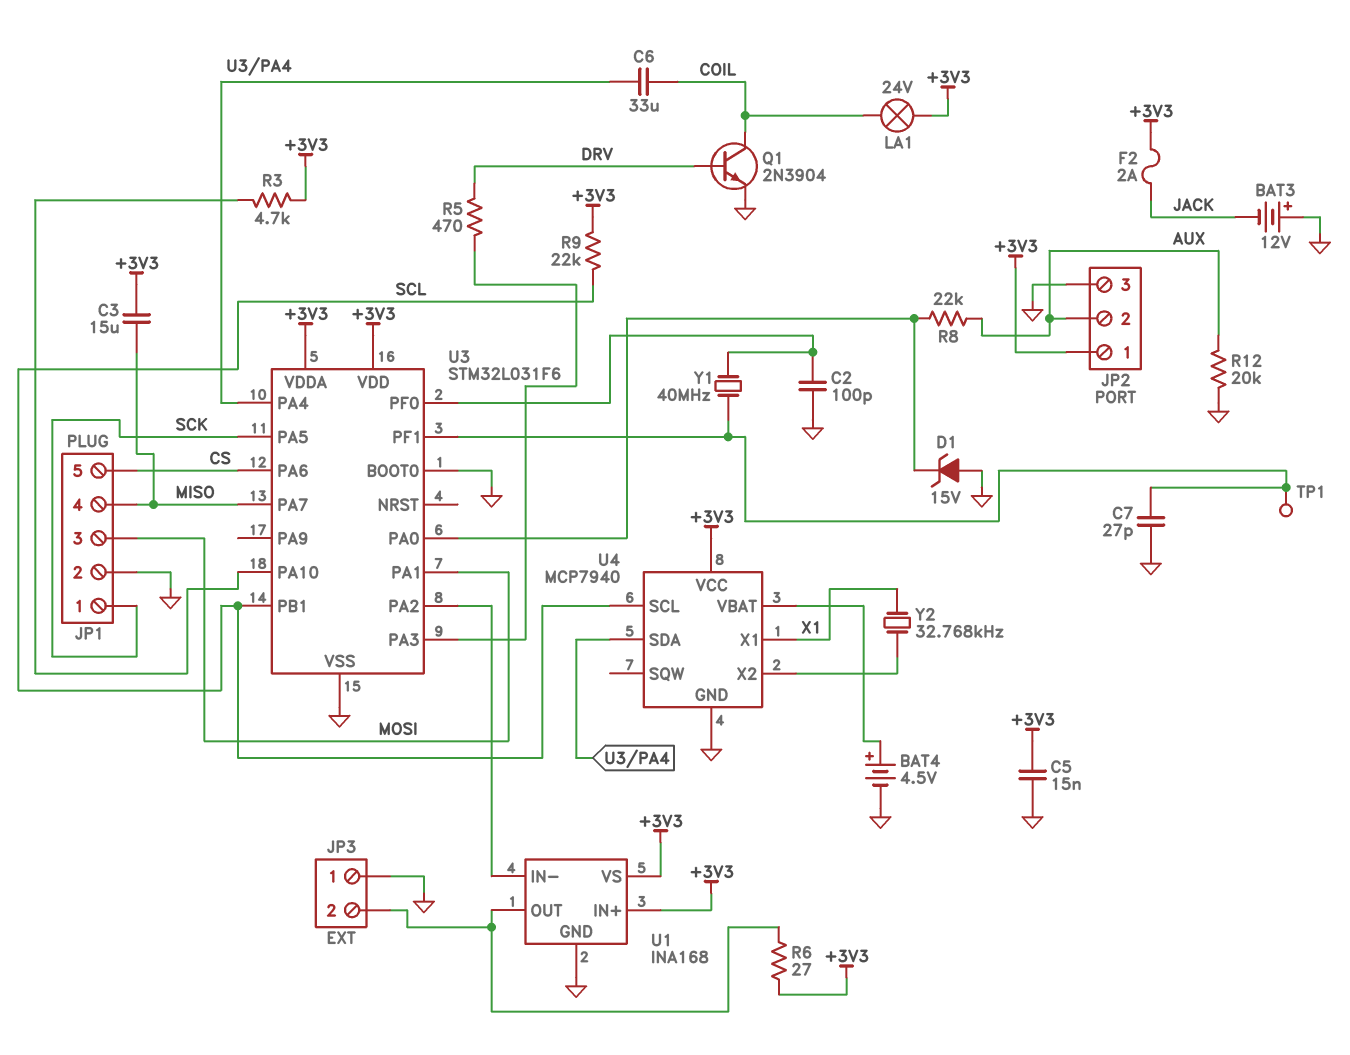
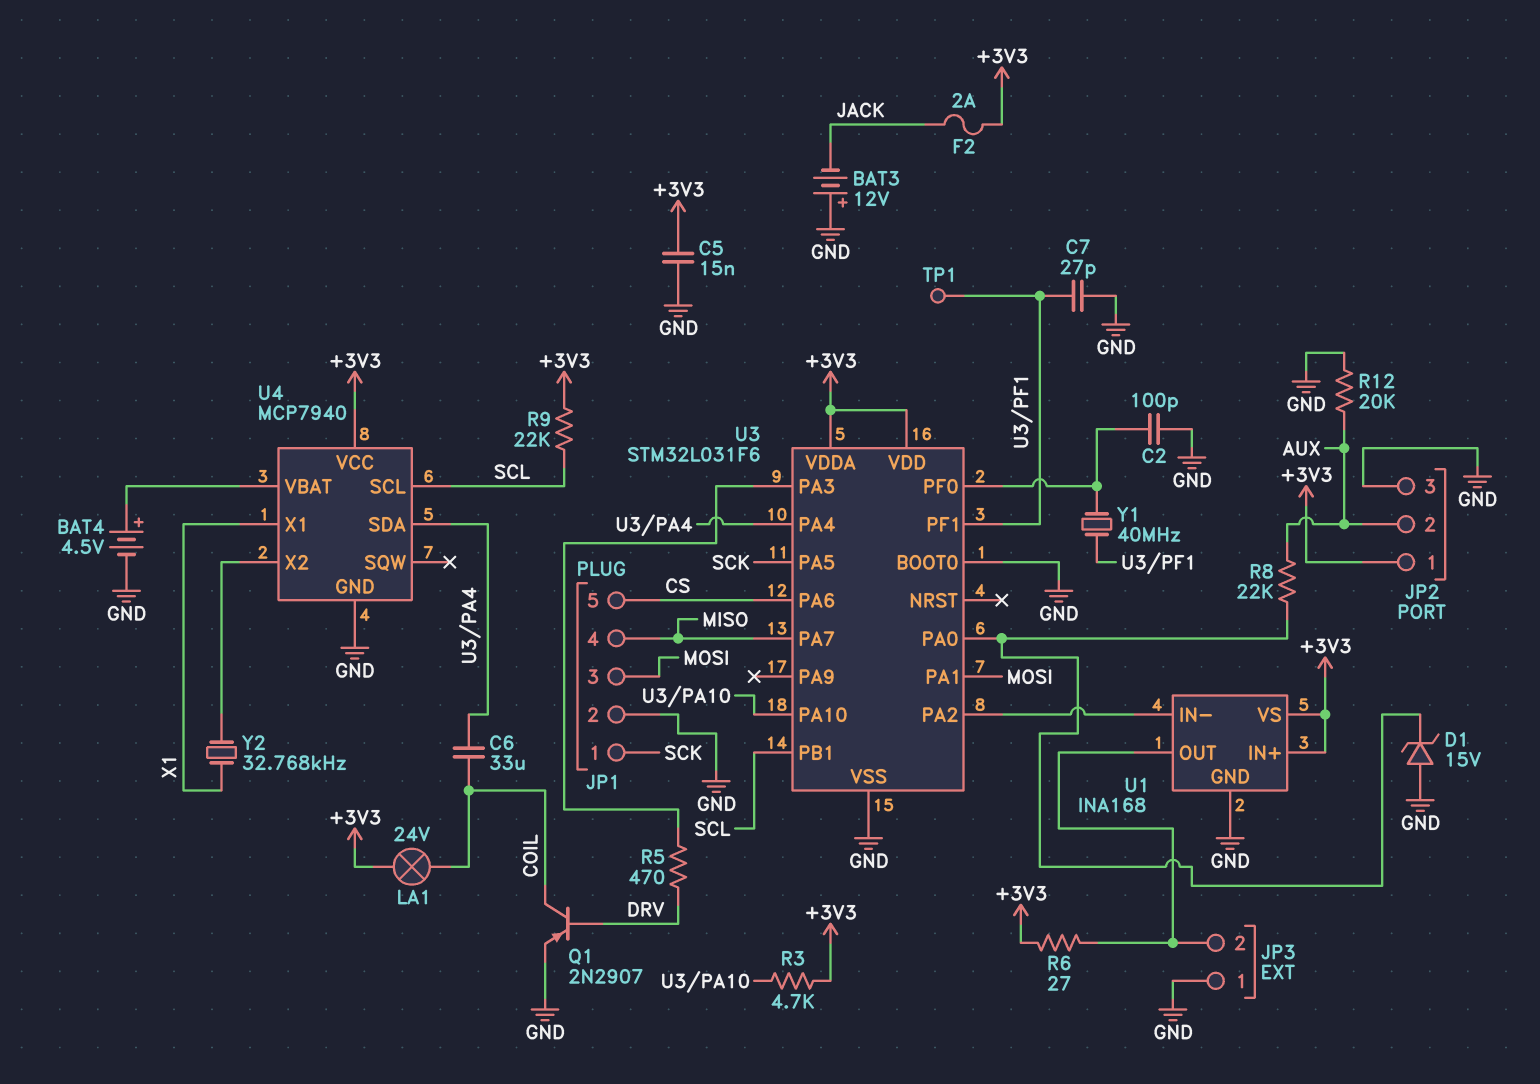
C3: 15uF (+3V3, MISO) -> none
Q1: NPN 2N3904 (B DRV, C COIL, E GND) -> PNP 2N2907 (B DRV, C COIL, E GND)

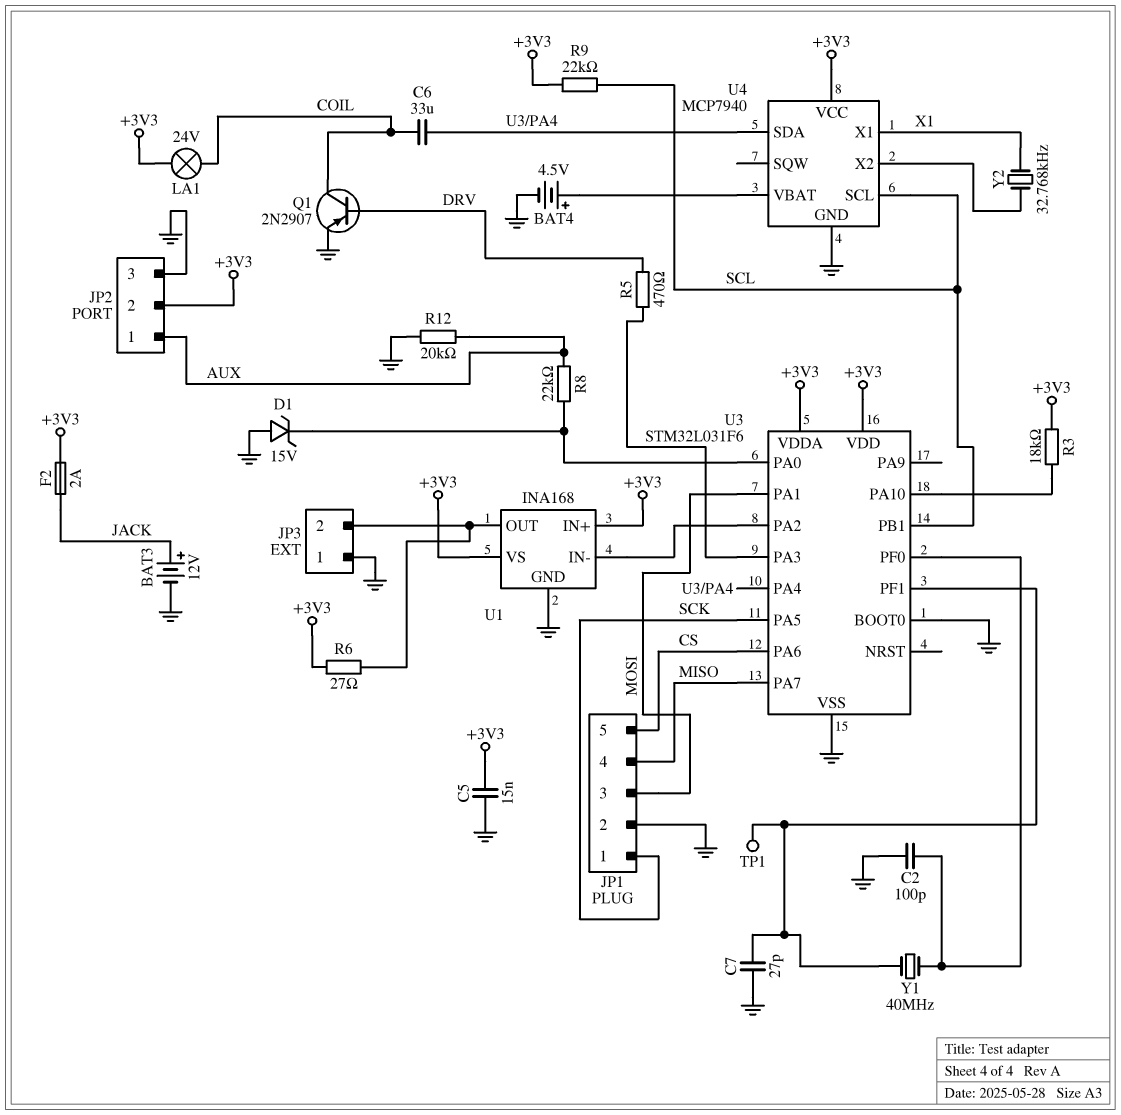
BAT3: 12V (plus GND, minus JACK) -> 12V (plus JACK, minus GND)
JP2 pin 1: +3V3 -> AUX
JP2 pin 2: AUX -> +3V3
R3: 4.7k (+3V3, U3/PA10) -> 18k (+3V3, U3/PA10)

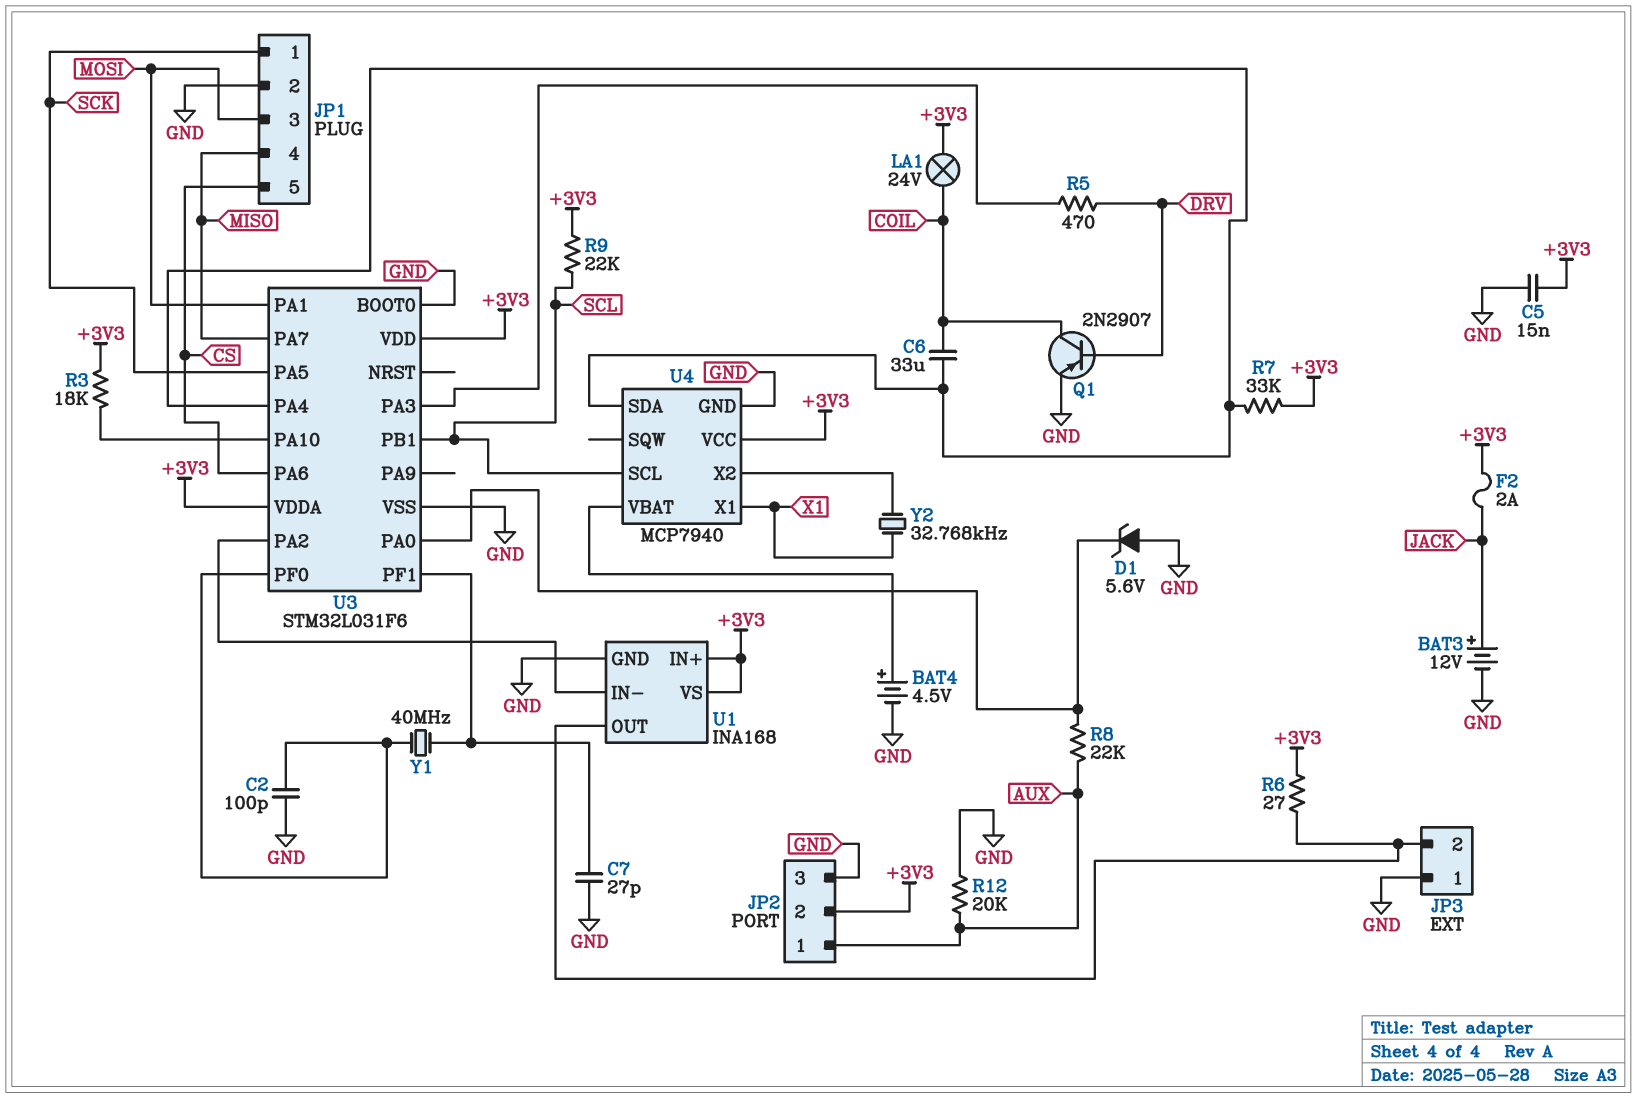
D1: zener 15V (A GND, K U3/PA0) -> zener 5.6V (A GND, K U3/PA0)
R7: none -> 33k (+3V3, U3/PA4)
TP1: test point (U3/PF1) -> none

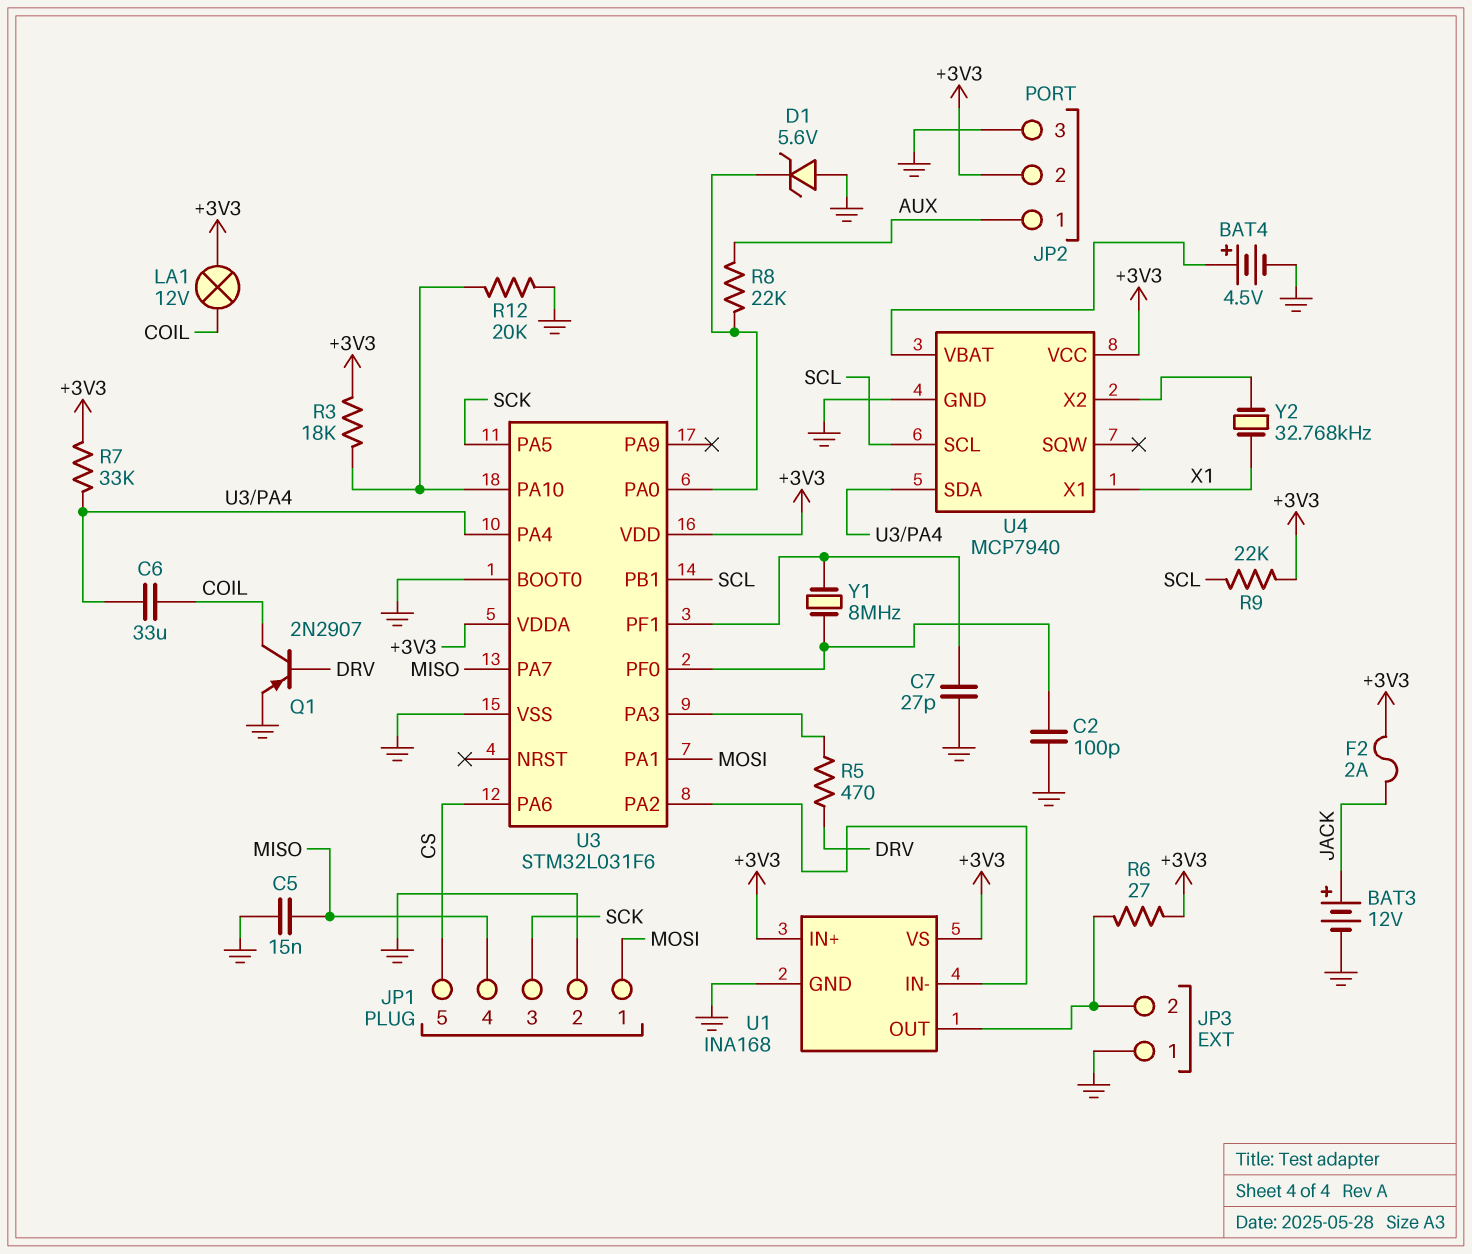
C5: 15nF (+3V3, GND) -> 15nF (GND, MISO)
JP1 pin 1: SCK -> MOSI
JP1 pin 3: MOSI -> SCK
LA1: lamp 24V (+3V3, COIL) -> lamp 12V (+3V3, COIL)
R12: 20k (AUX, GND) -> 20k (GND, U3/PA10)
Y1: 40MHz (U3/PF0, U3/PF1) -> 8MHz (U3/PF0, U3/PF1)

